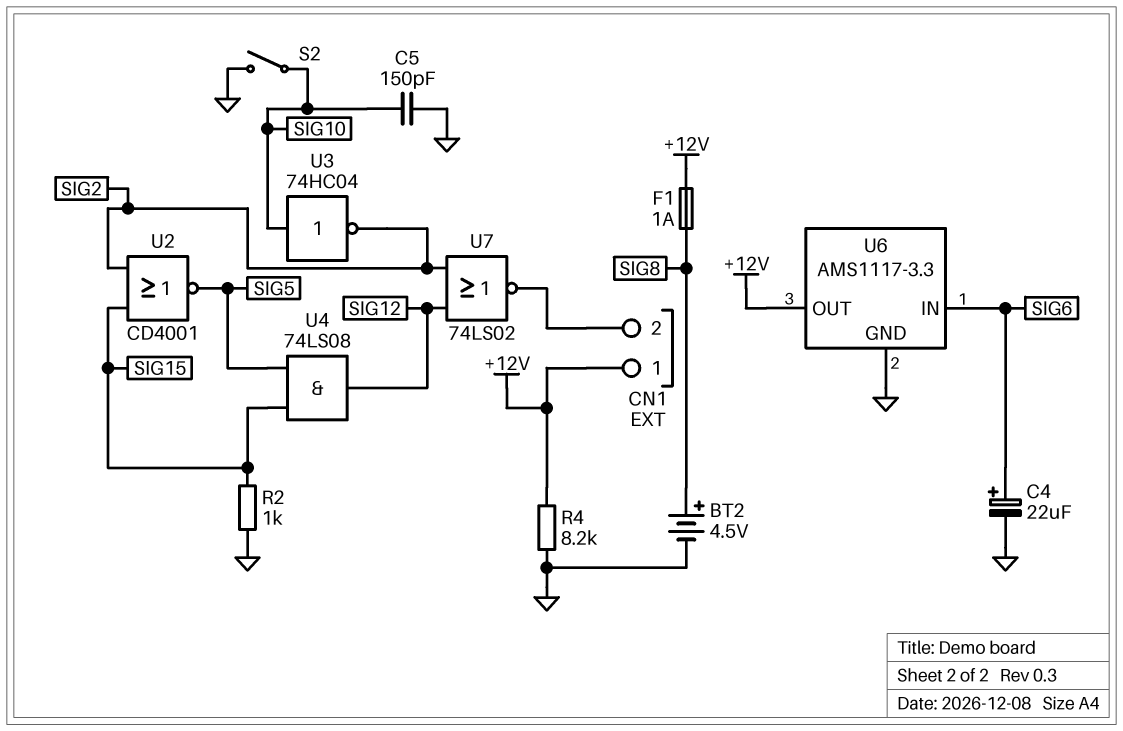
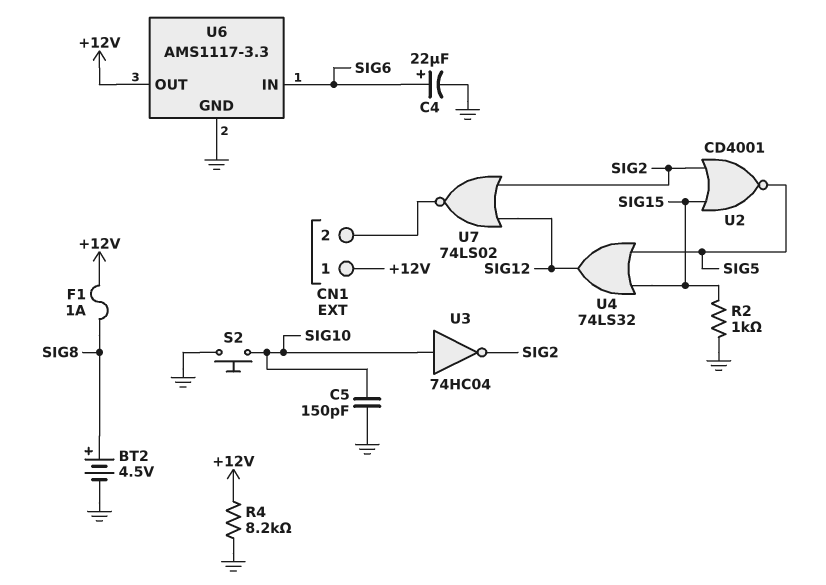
S2: switch (GND, SIG10) -> button (GND, SIG10)
U4: AND 74LS08 (in SIG5, in SIG15, out SIG12) -> OR 74LS32 (in SIG5, in SIG15, out SIG12)

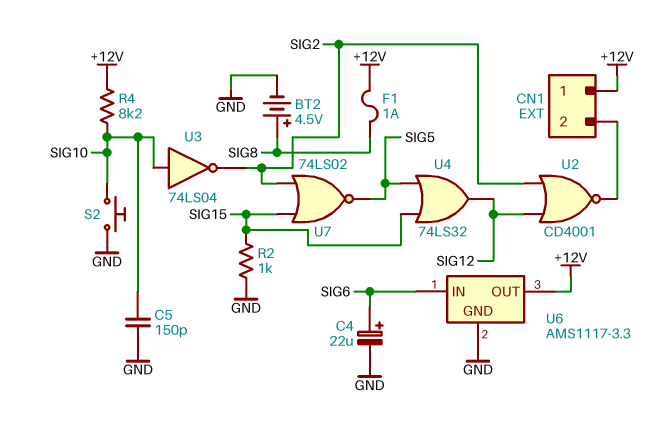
R4: 8.2k (+12V, GND) -> 8.2k (+12V, SIG10)
U2: NOR CD4001 (in SIG2, in SIG15, out SIG5) -> NOR CD4001 (in SIG2, in SIG12, out CN1/2)
U3: NOT 74HC04 (in SIG10, out SIG2) -> NOT 74LS04 (in SIG10, out SIG2)
U7: NOR 74LS02 (in SIG2, in SIG12, out CN1/2) -> NOR 74LS02 (in SIG2, in SIG15, out SIG5)

